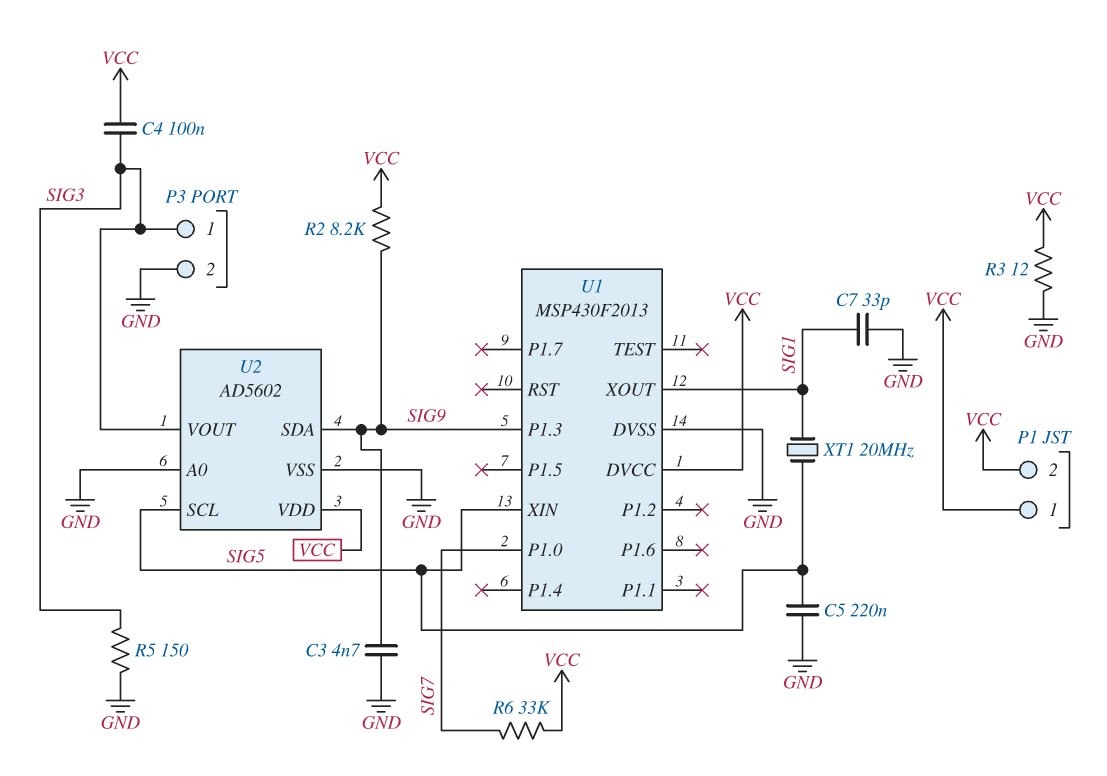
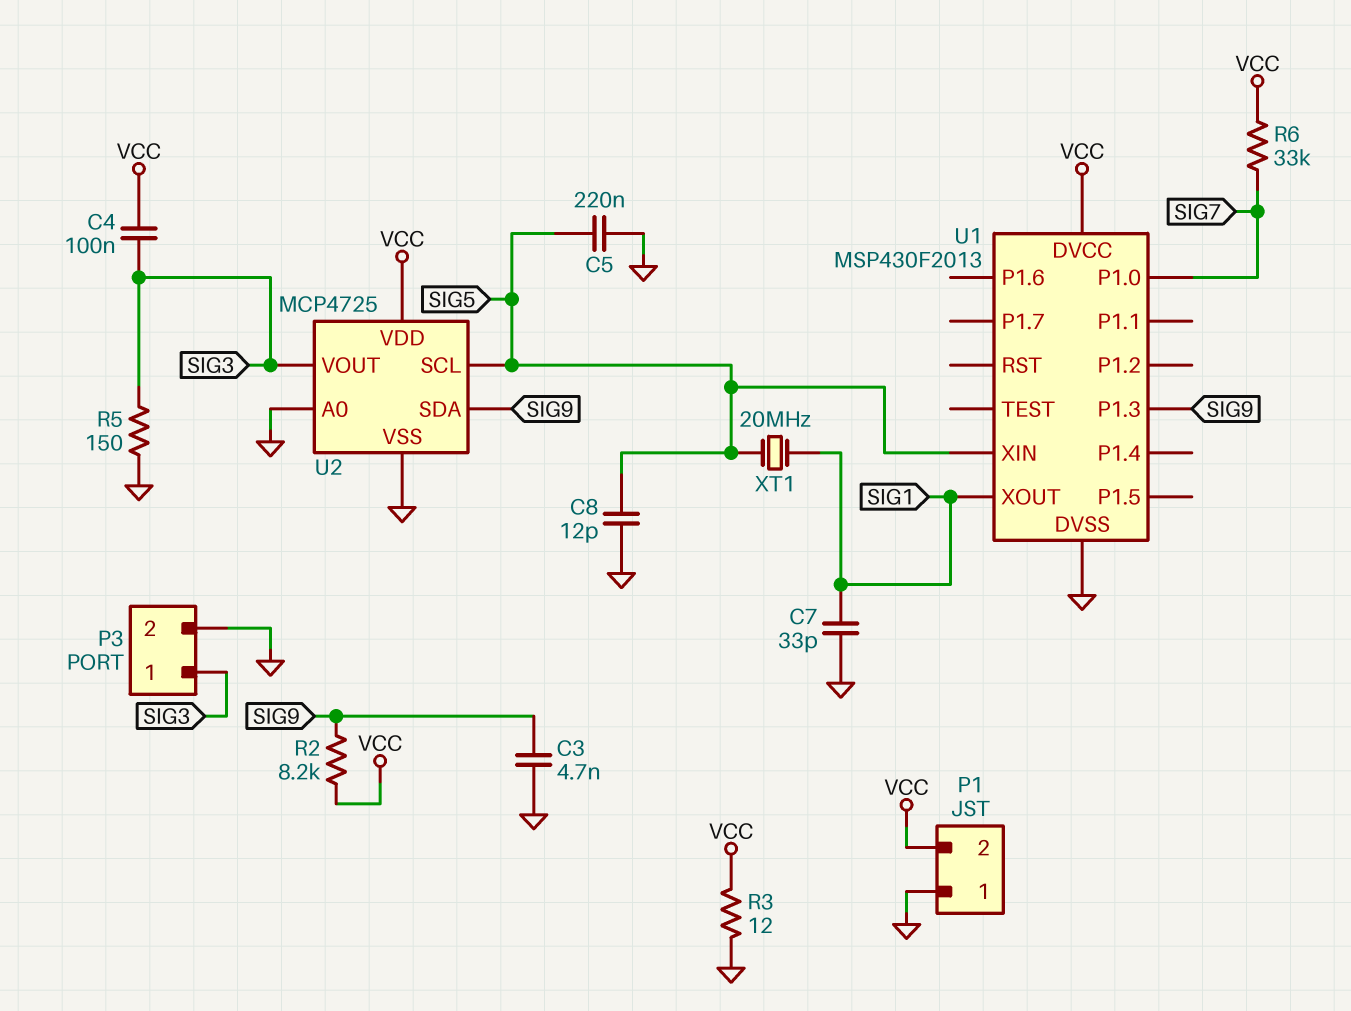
C8: none -> 12pF (GND, SIG5)
P1 pin 1: VCC -> GND
U2: AD5602 -> MCP4725

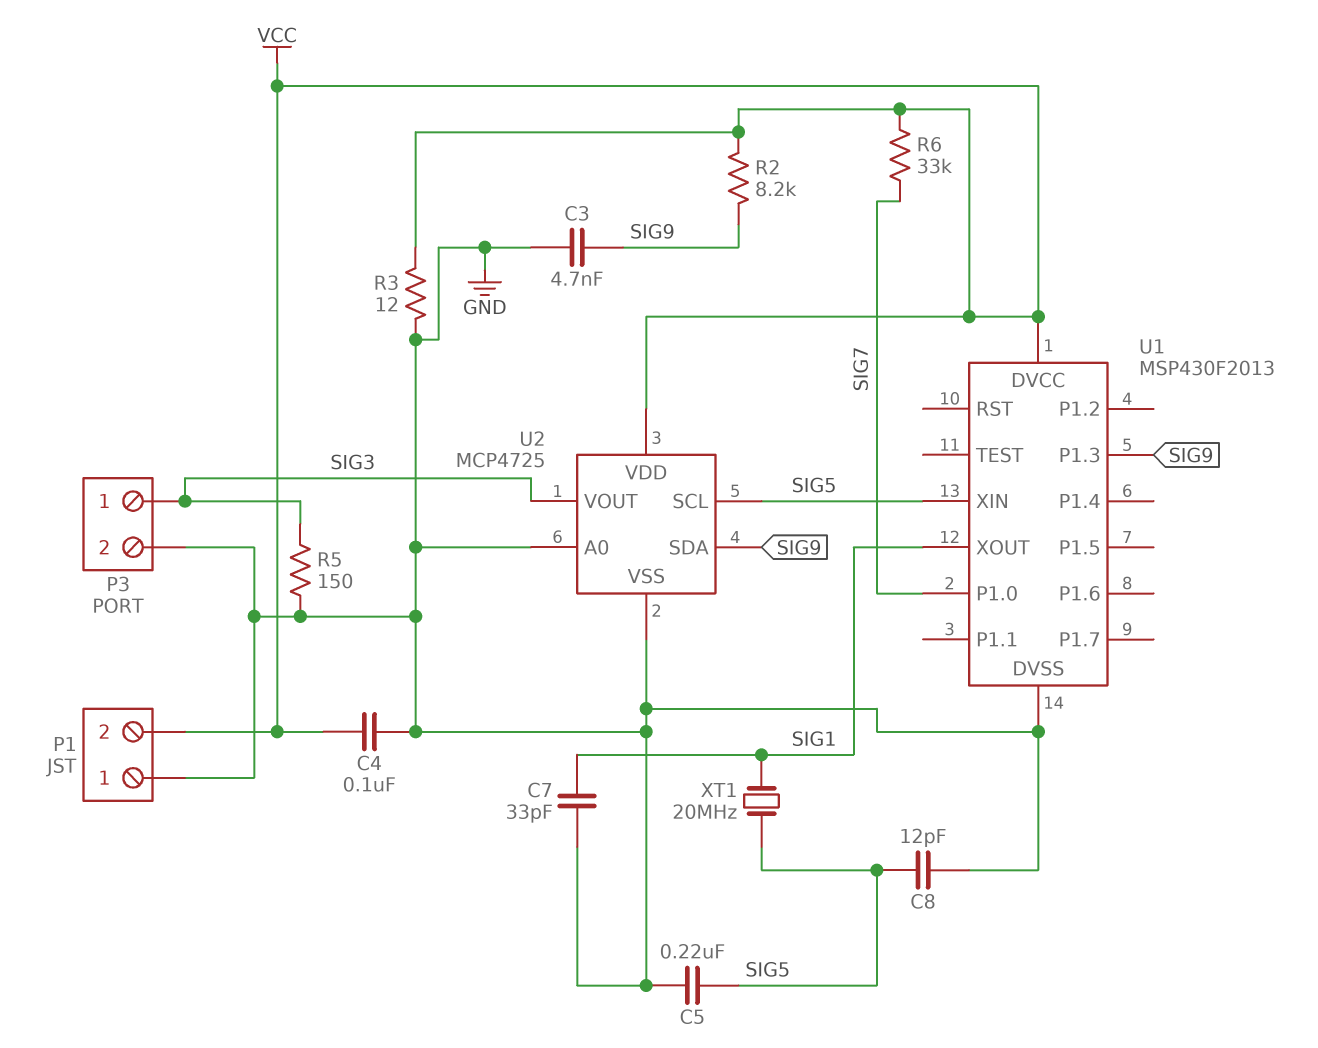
C4: 100nF (SIG3, VCC) -> 100nF (GND, VCC)

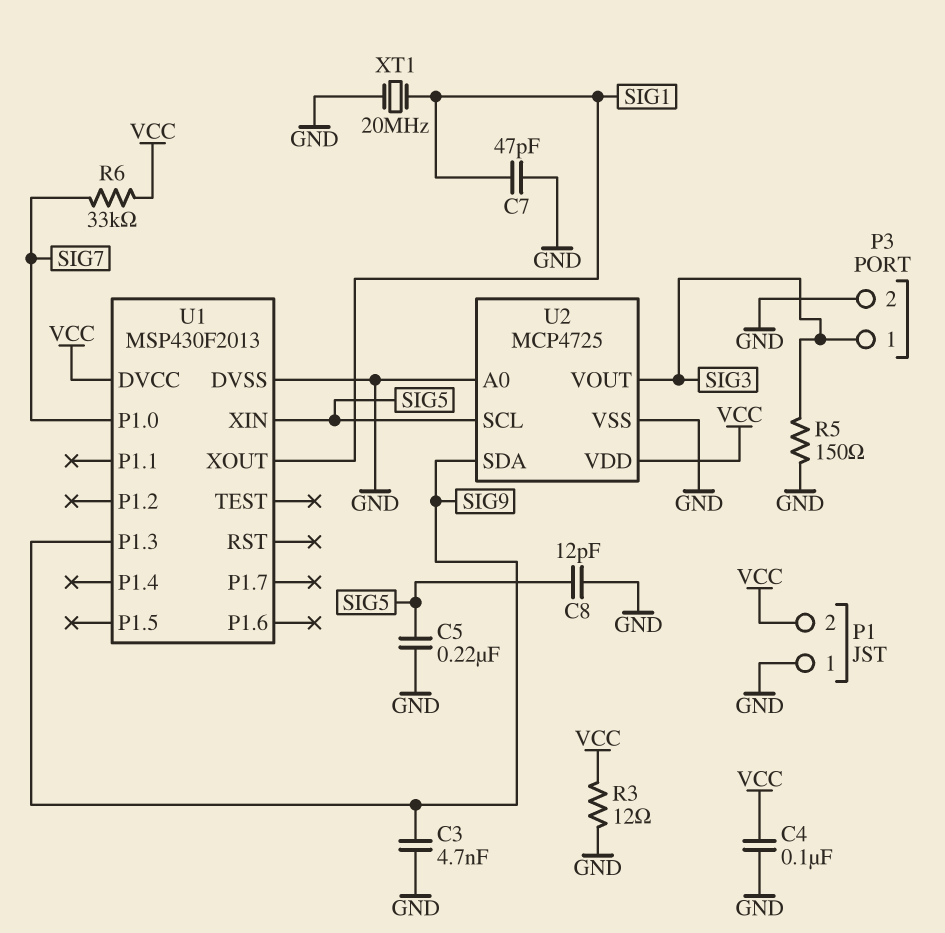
C7: 33pF (GND, SIG1) -> 47pF (GND, SIG1)
R2: 8.2k (SIG9, VCC) -> none
XT1: 20MHz (SIG1, SIG5) -> 20MHz (GND, SIG1)

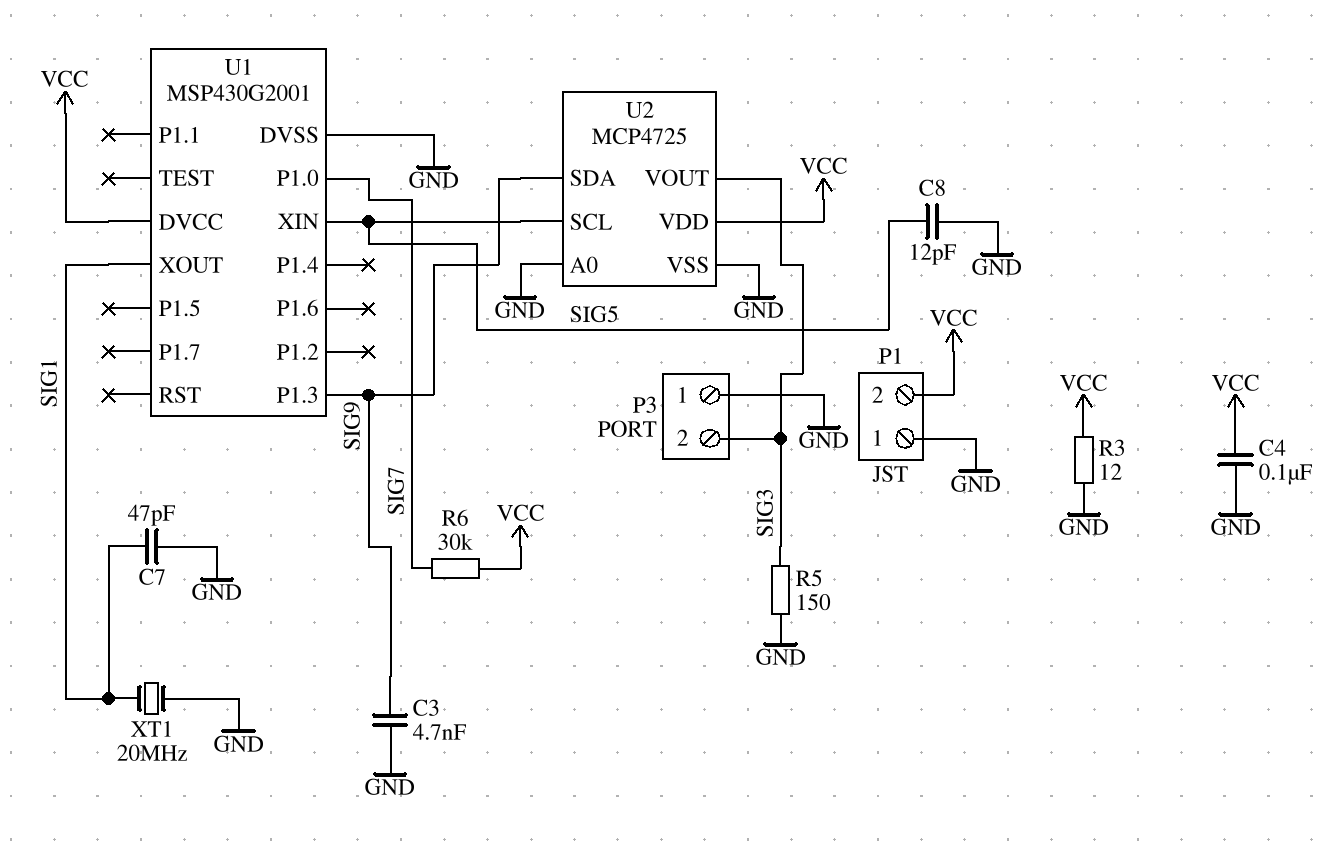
C5: 220nF (GND, SIG5) -> none
P3 pin 1: SIG3 -> GND
P3 pin 2: GND -> SIG3
R6: 33k (SIG7, VCC) -> 30k (SIG7, VCC)
U1: MSP430F2013 -> MSP430G2001

